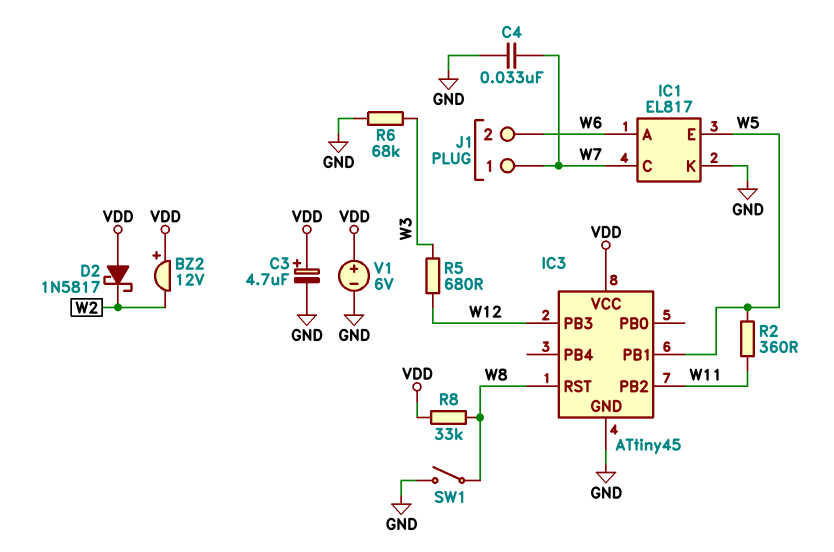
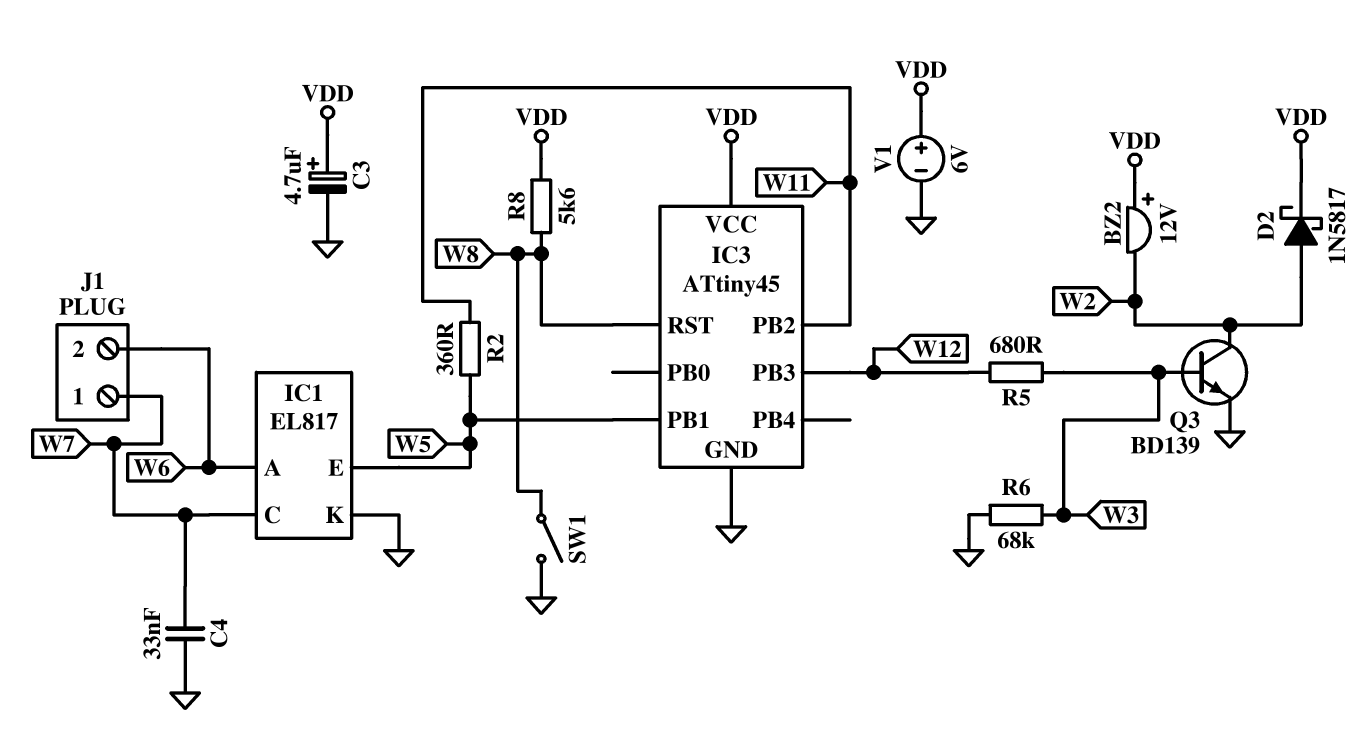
D2: schottky 1N5817 (A VDD, K W2) -> schottky 1N5817 (A W2, K VDD)
Q3: none -> NPN BD139 (B W3, C W2, E GND)
R8: 33k (VDD, W8) -> 5.6k (VDD, W8)

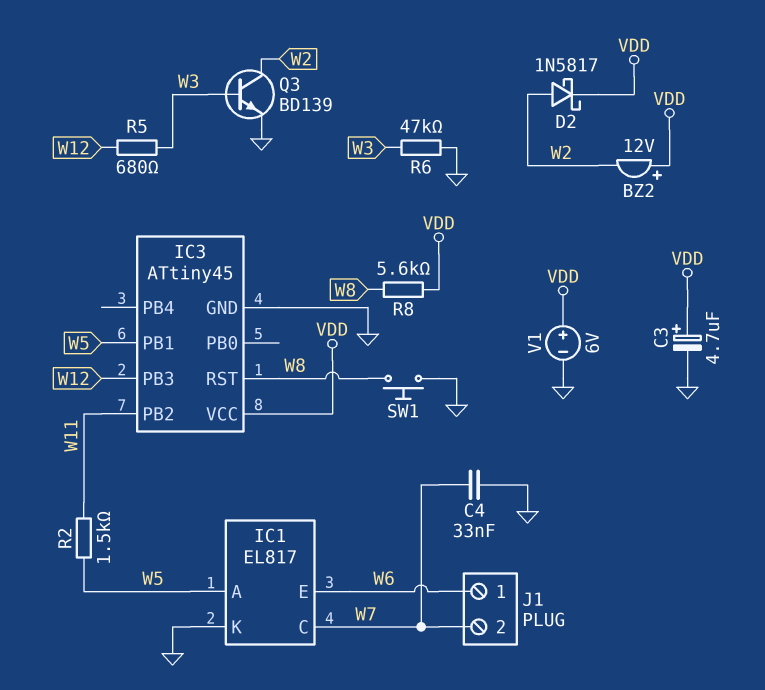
IC1 pin A: W6 -> W5
IC1 pin E: W5 -> W6
J1 pin 1: W7 -> W6
J1 pin 2: W6 -> W7
R2: 360 (W5, W11) -> 1.5k (W5, W11)
R6: 68k (GND, W3) -> 47k (GND, W3)
SW1: switch (GND, W8) -> button (GND, W8)

